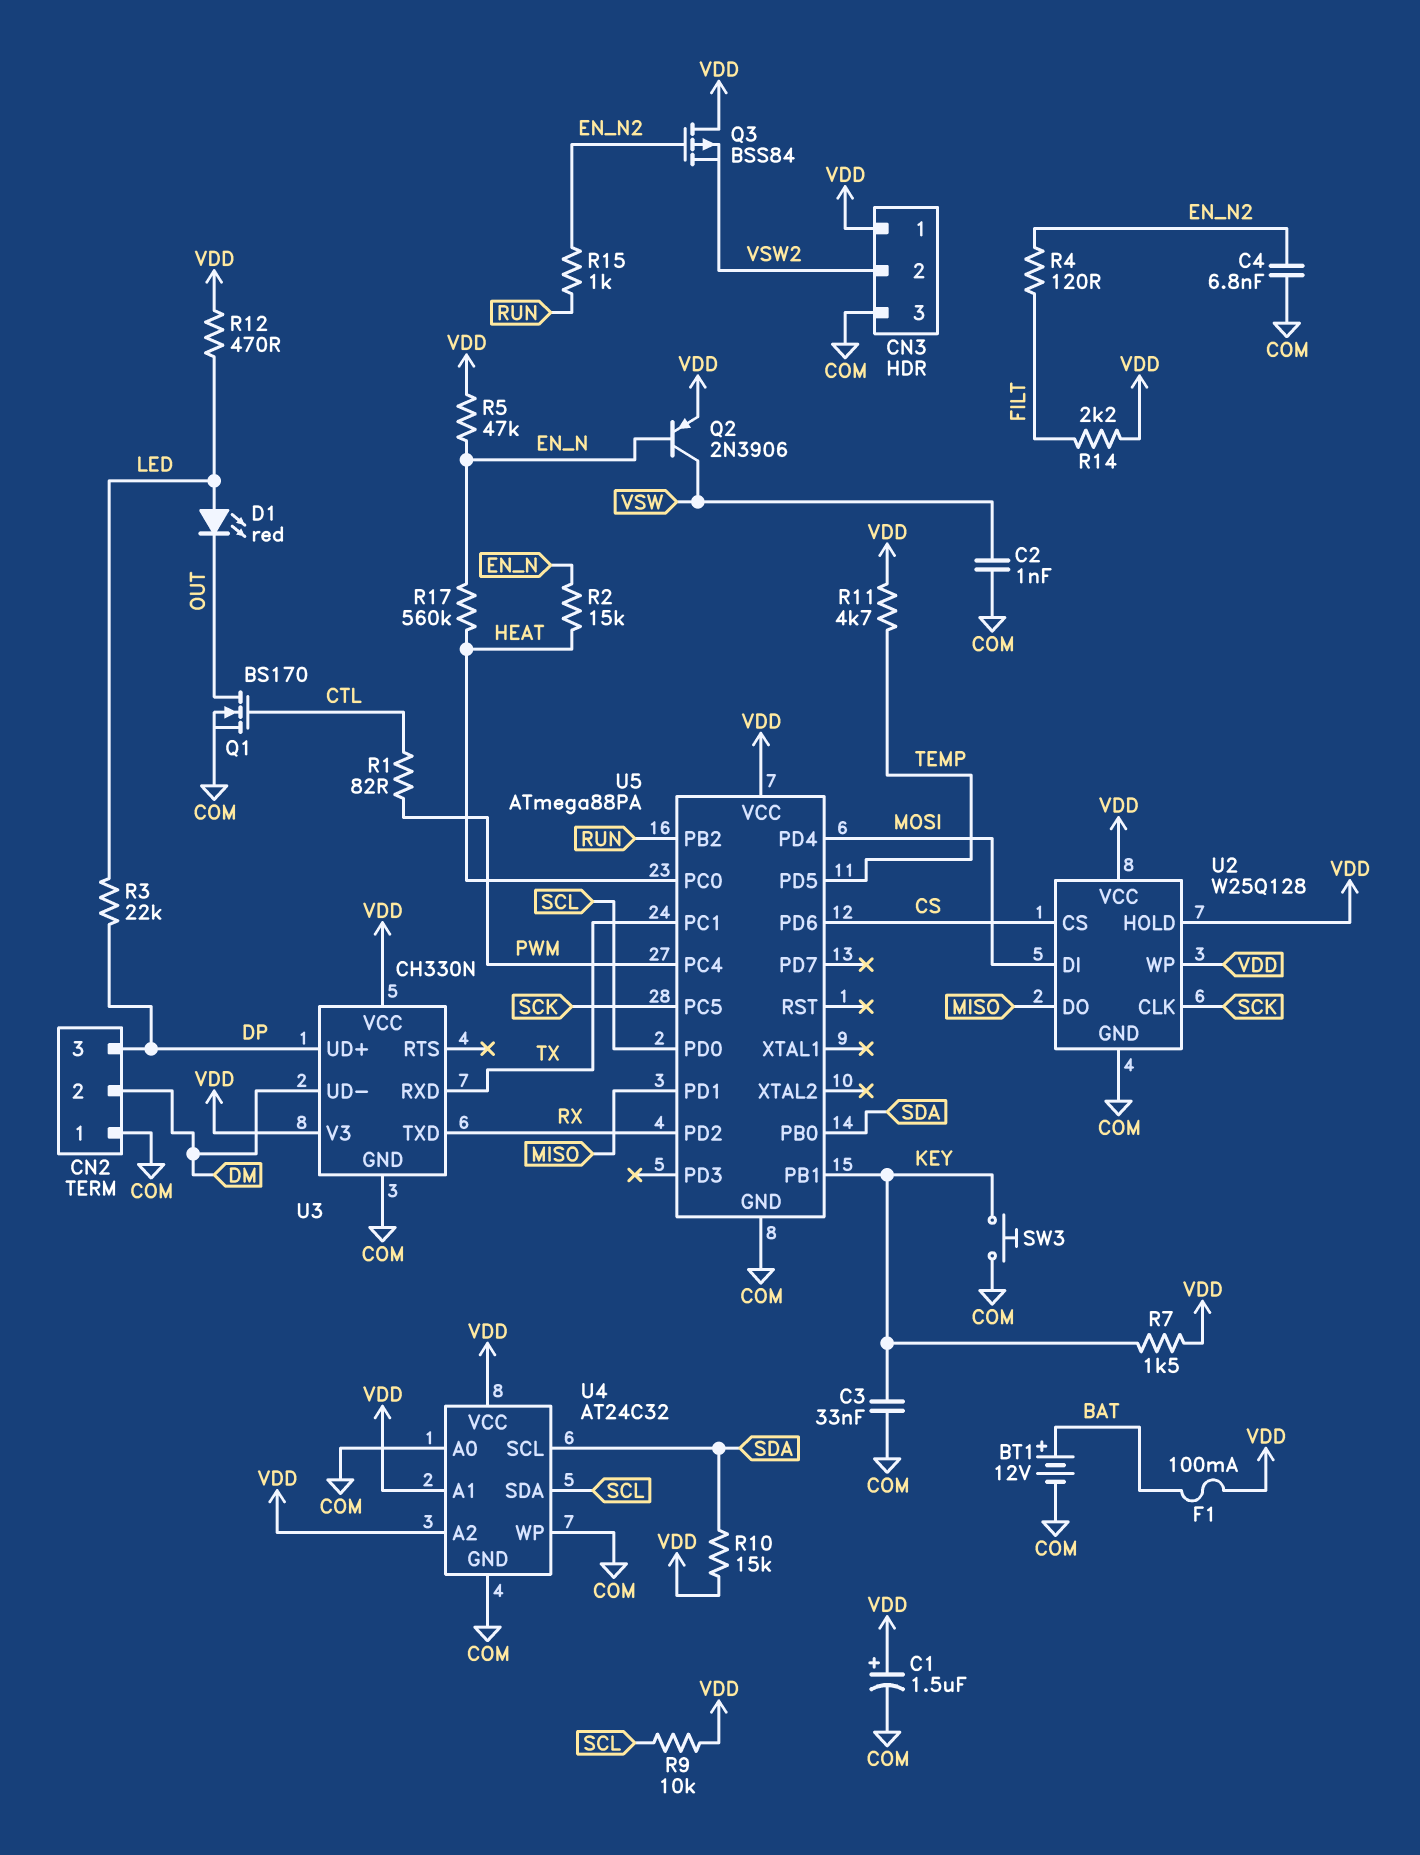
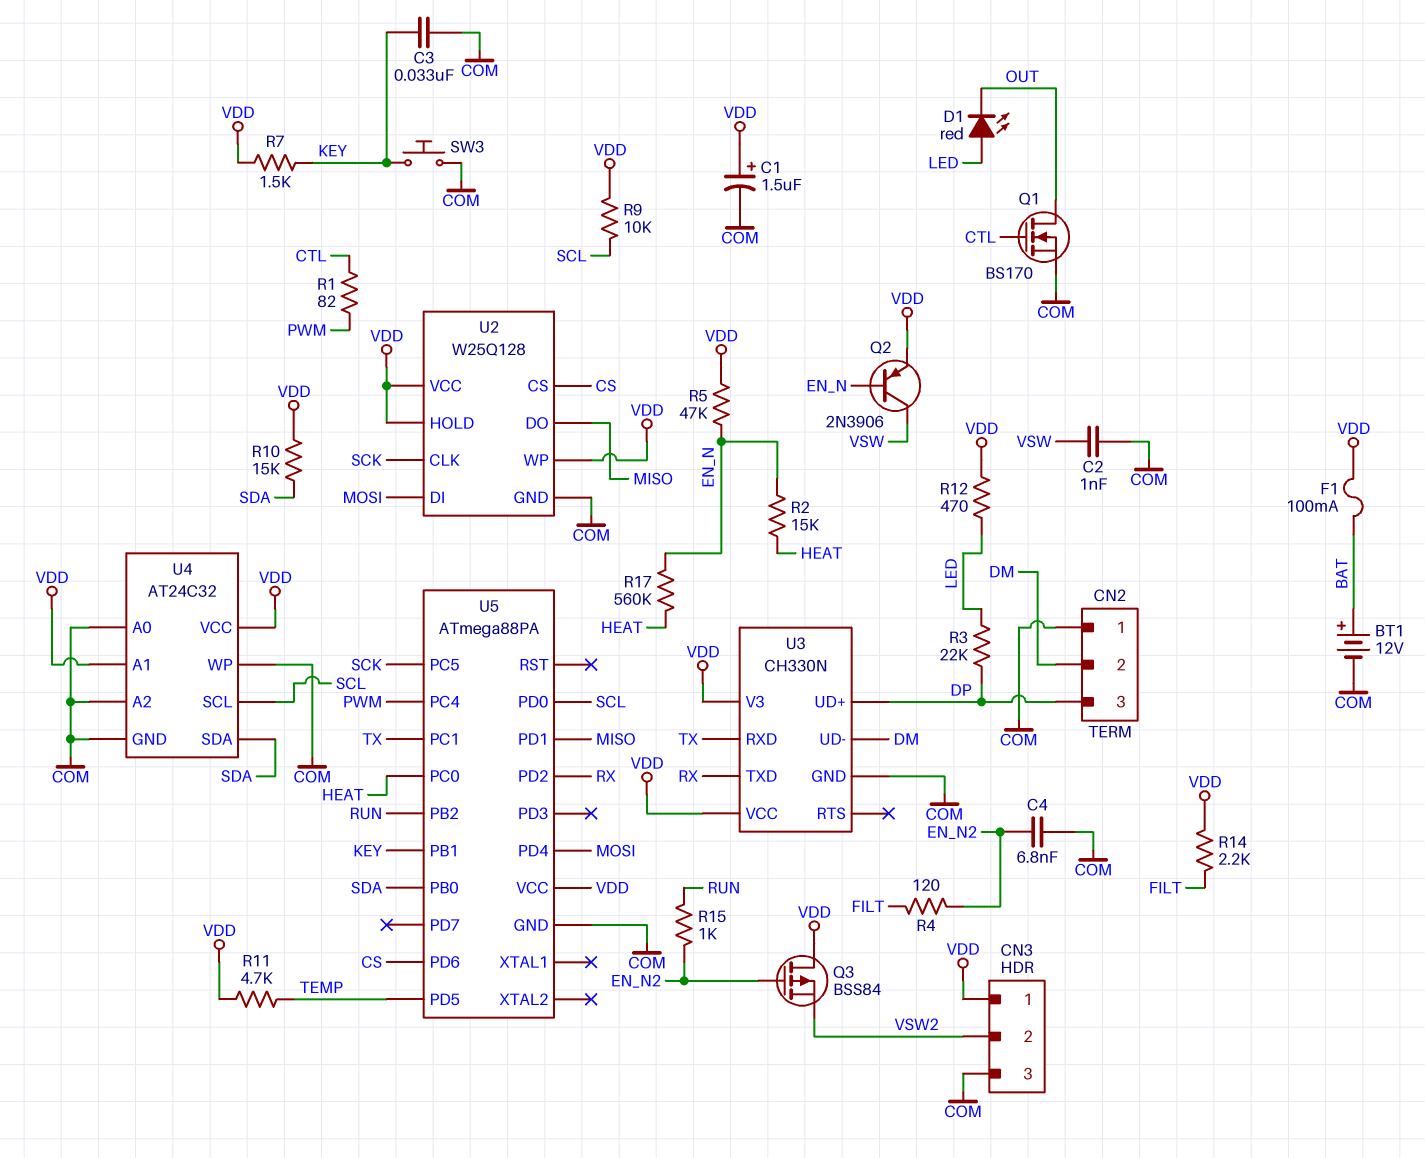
U4 pin A2: VDD -> COM
U4 pin SCL: SDA -> SCL
U4 pin SDA: SCL -> SDA

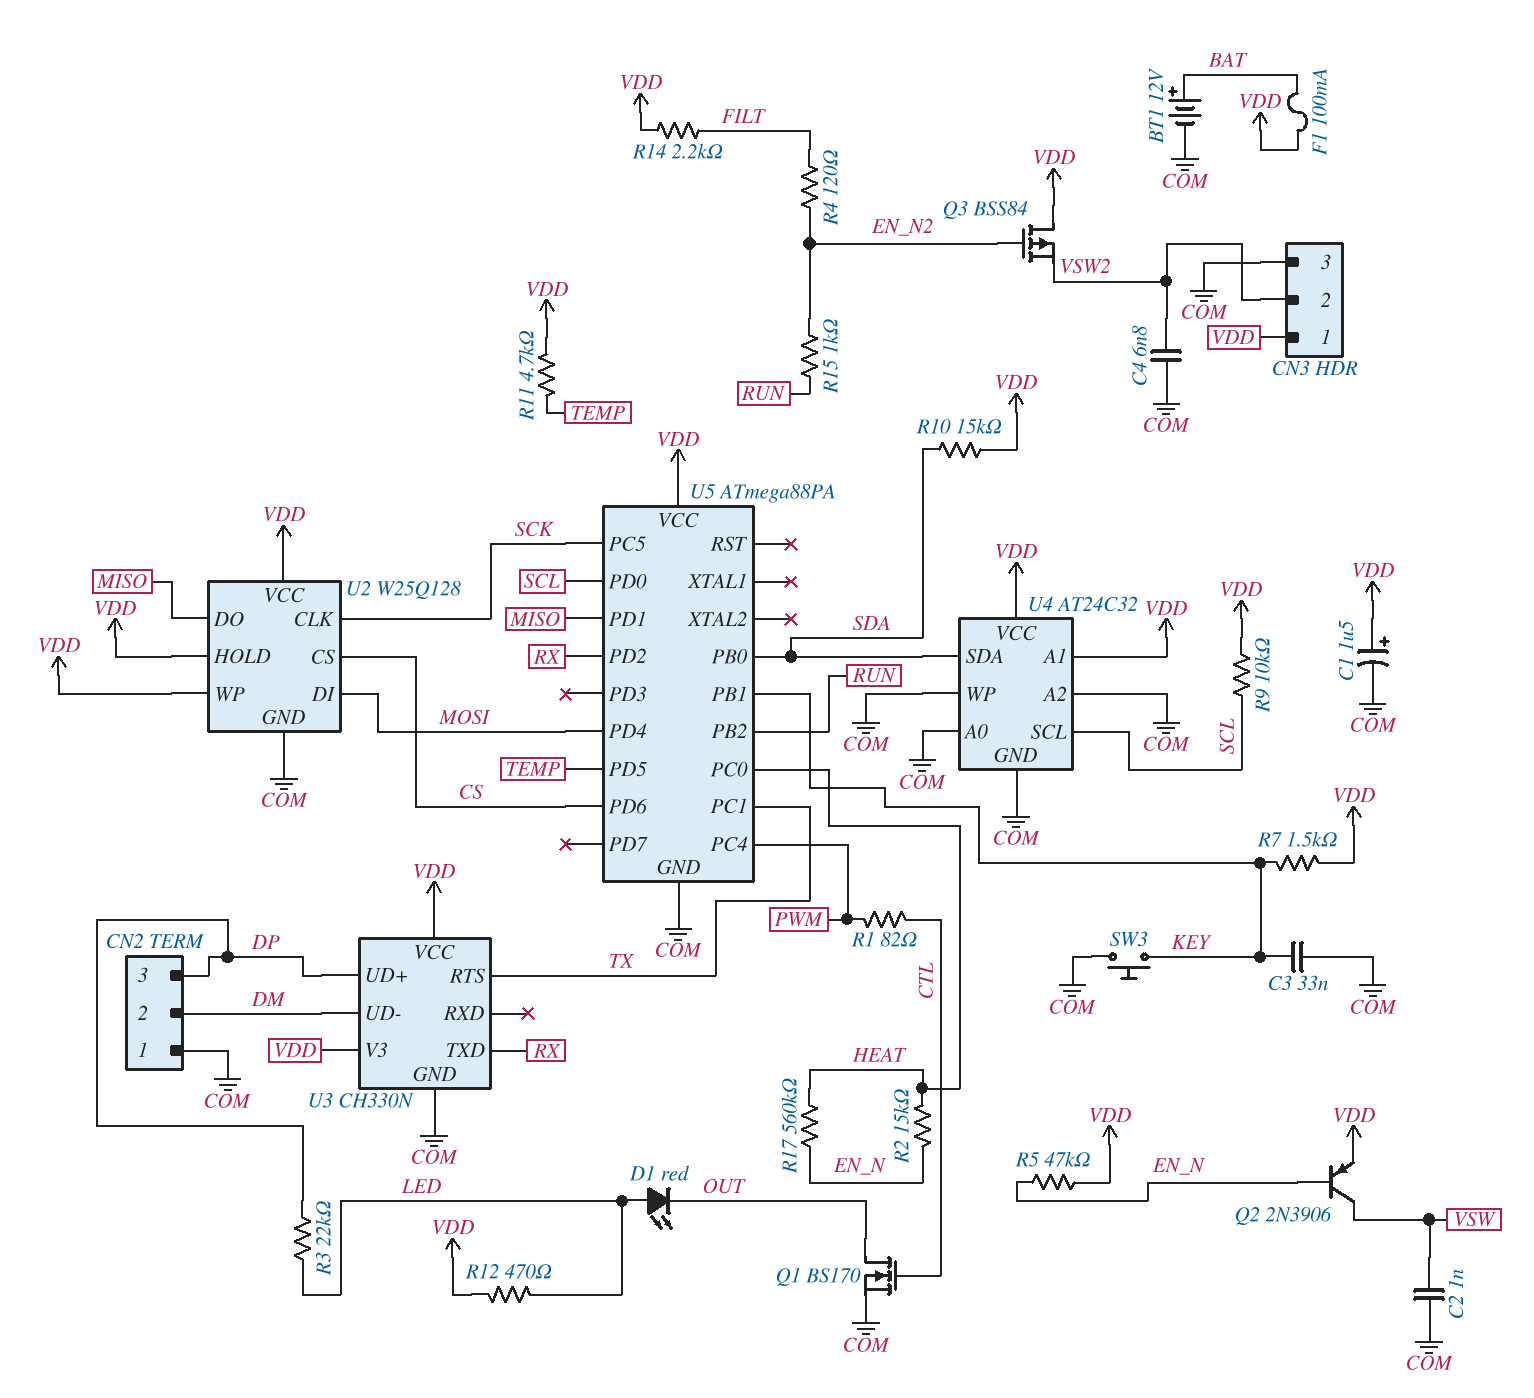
C4: 6.8nF (COM, EN_N2) -> 6.8nF (COM, VSW2)
U3 pin RTS: none -> TX
U3 pin RXD: TX -> none

